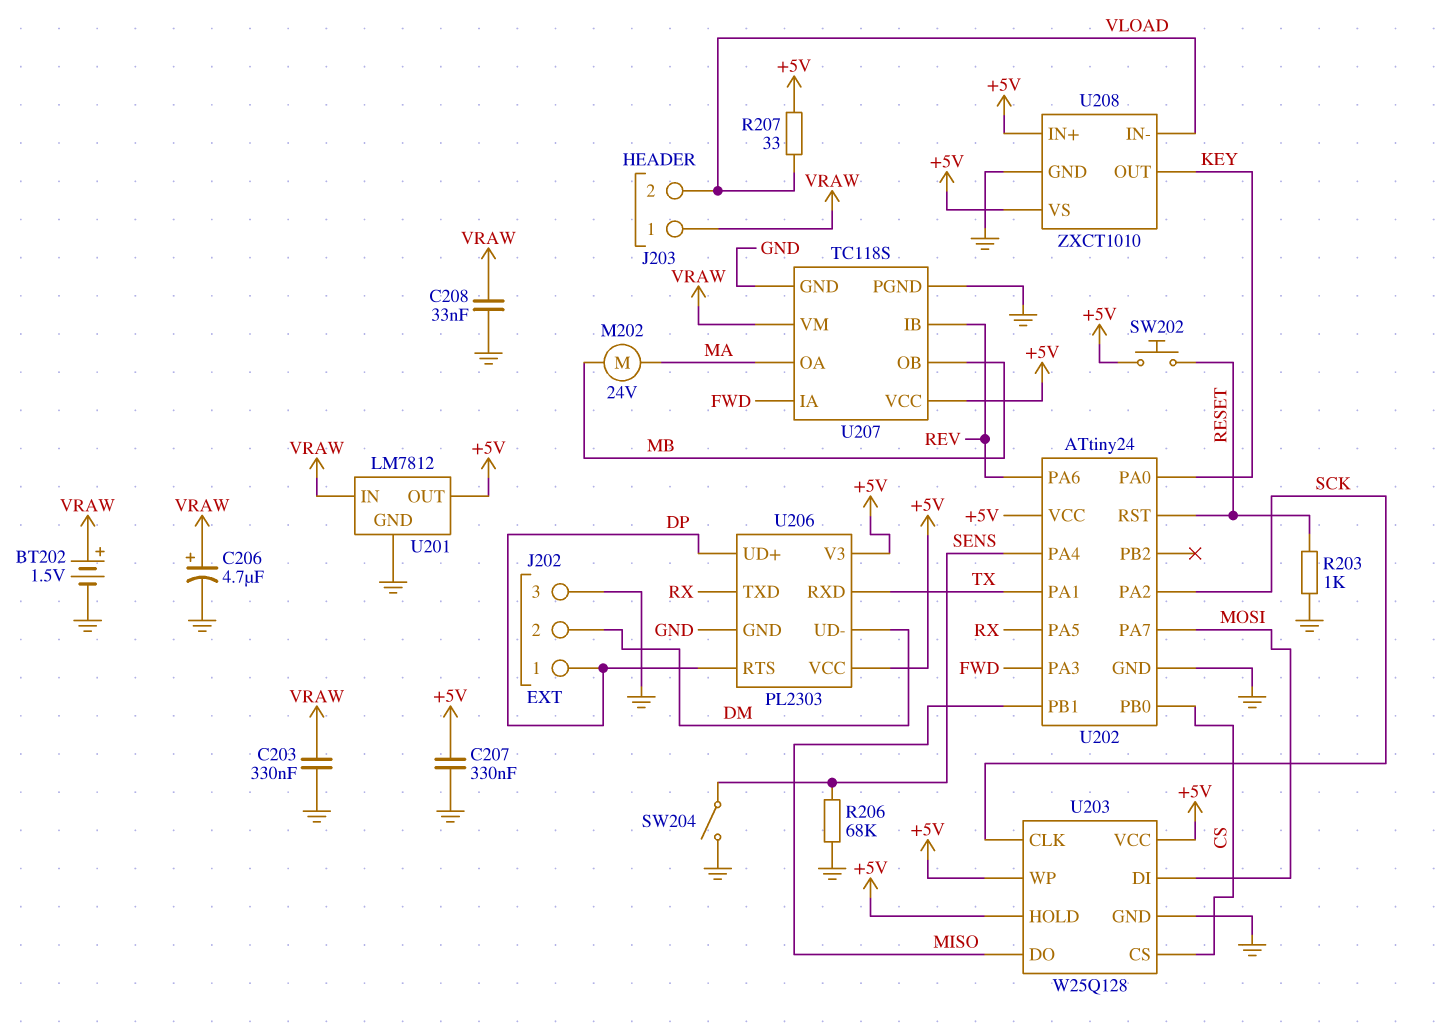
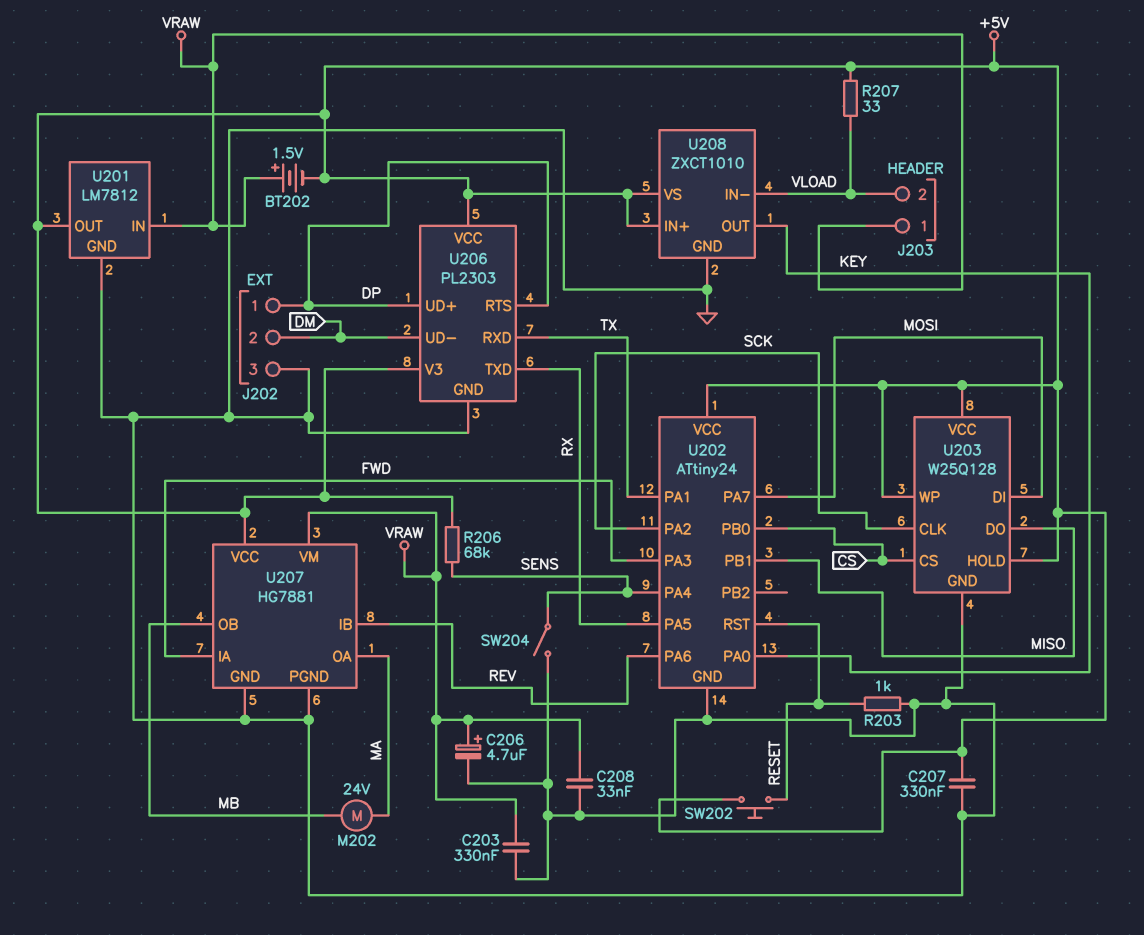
BT202: 1.5V (plus VRAW, minus GND) -> 1.5V (plus VRAW, minus +5V)
R206: 68k (GND, SENS) -> 68k (+5V, SENS)
U207: TC118S -> HG7881

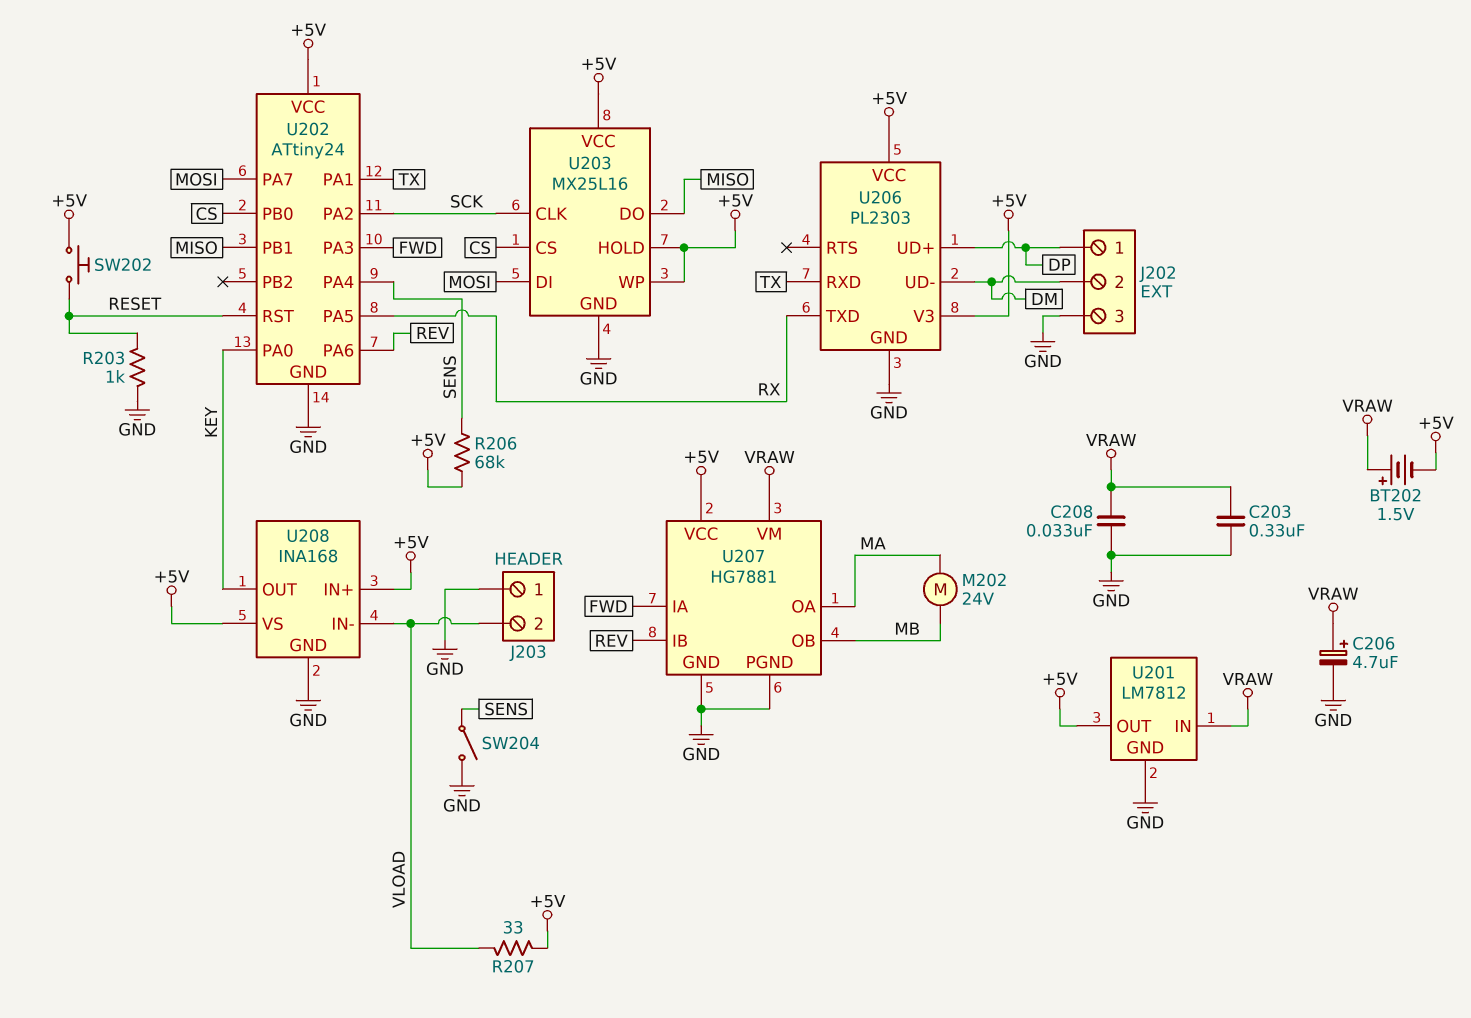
C207: 330nF (+5V, GND) -> none
J203 pin 1: VRAW -> GND
U203: W25Q128 -> MX25L16
U206 pin RTS: DP -> none
U208: ZXCT1010 -> INA168

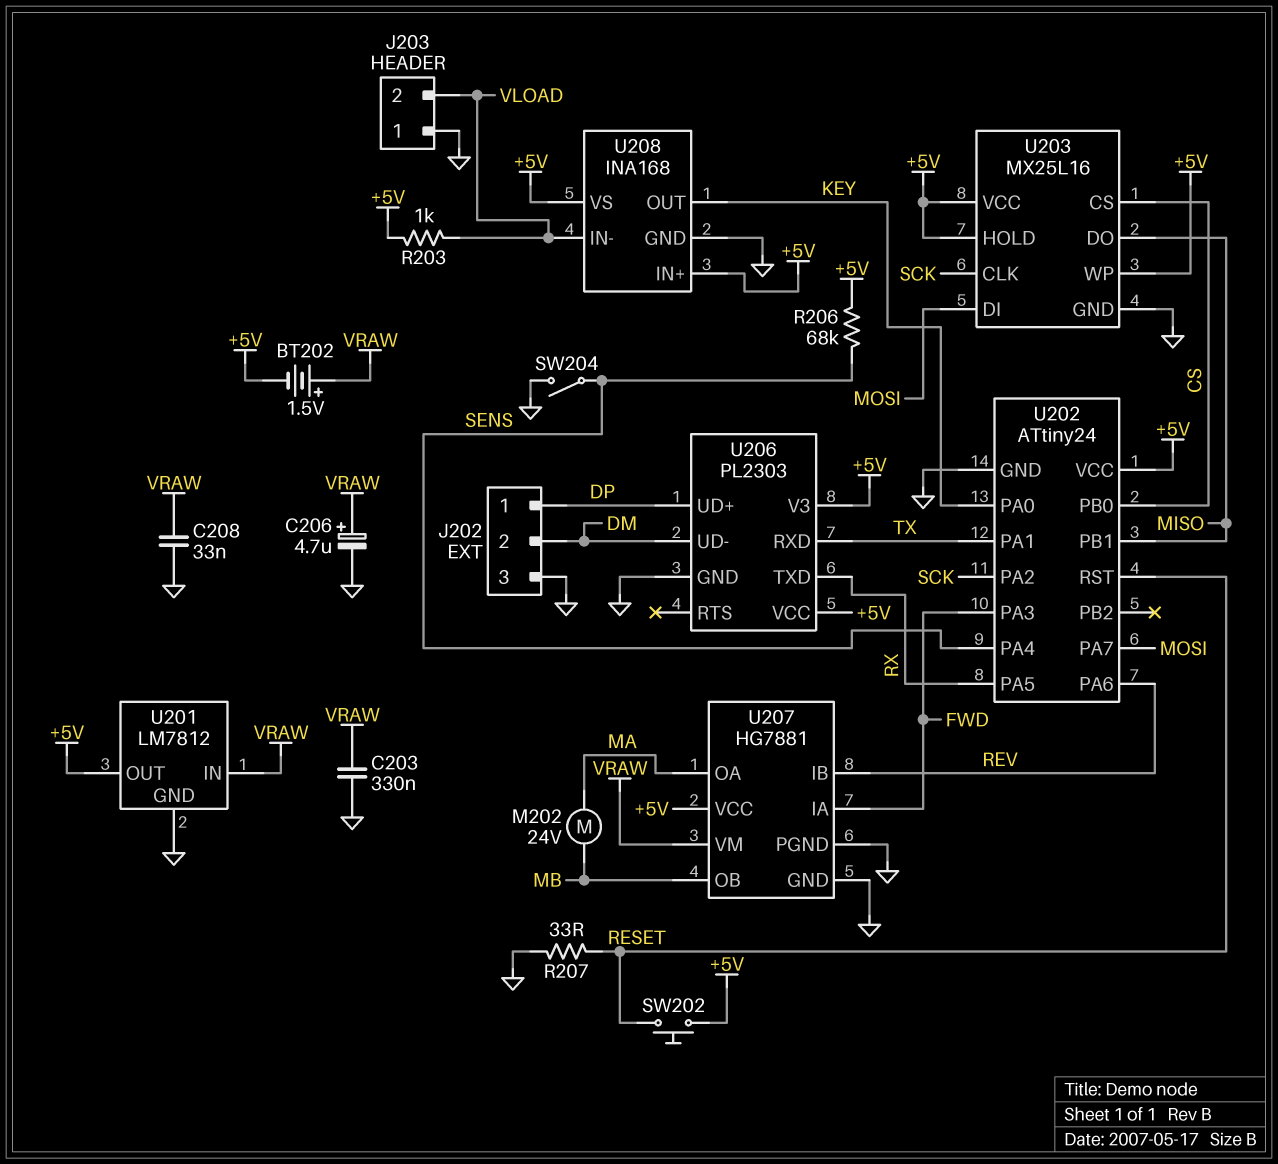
R203: 1k (GND, RESET) -> 1k (+5V, VLOAD)
R207: 33 (+5V, VLOAD) -> 33 (GND, RESET)

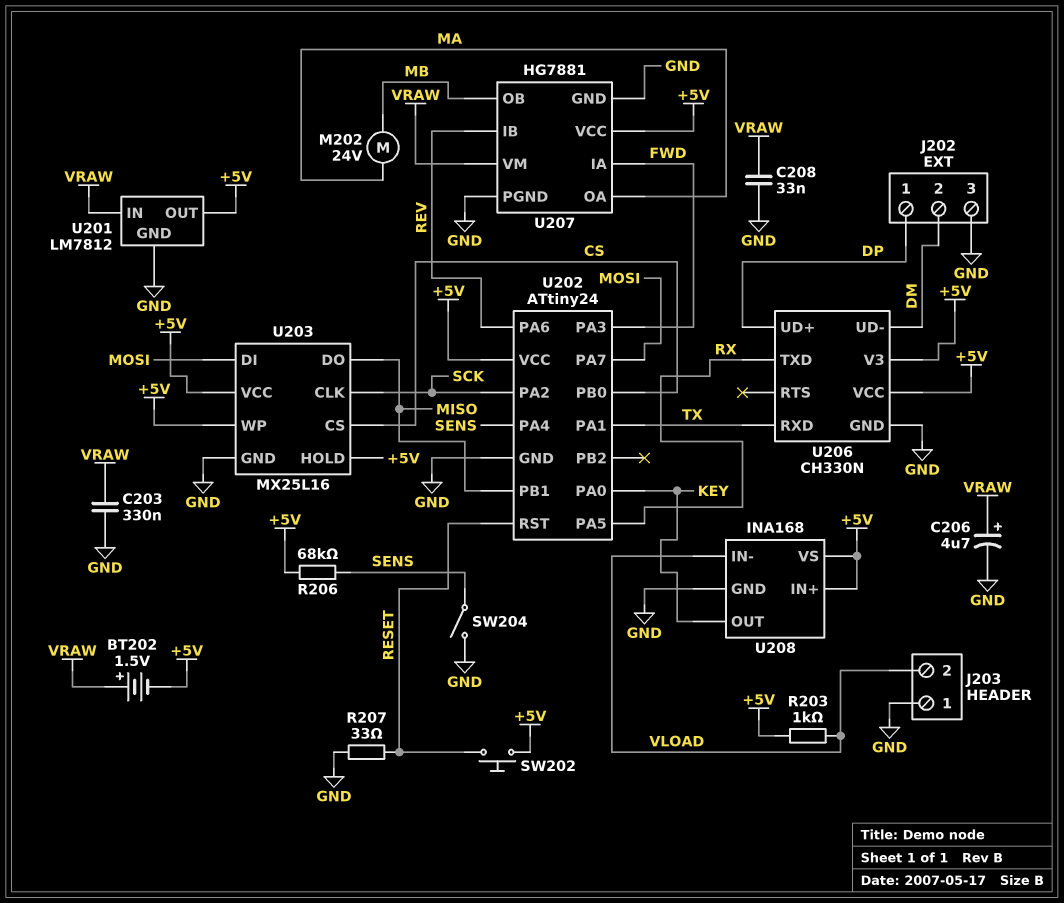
U206: PL2303 -> CH330N

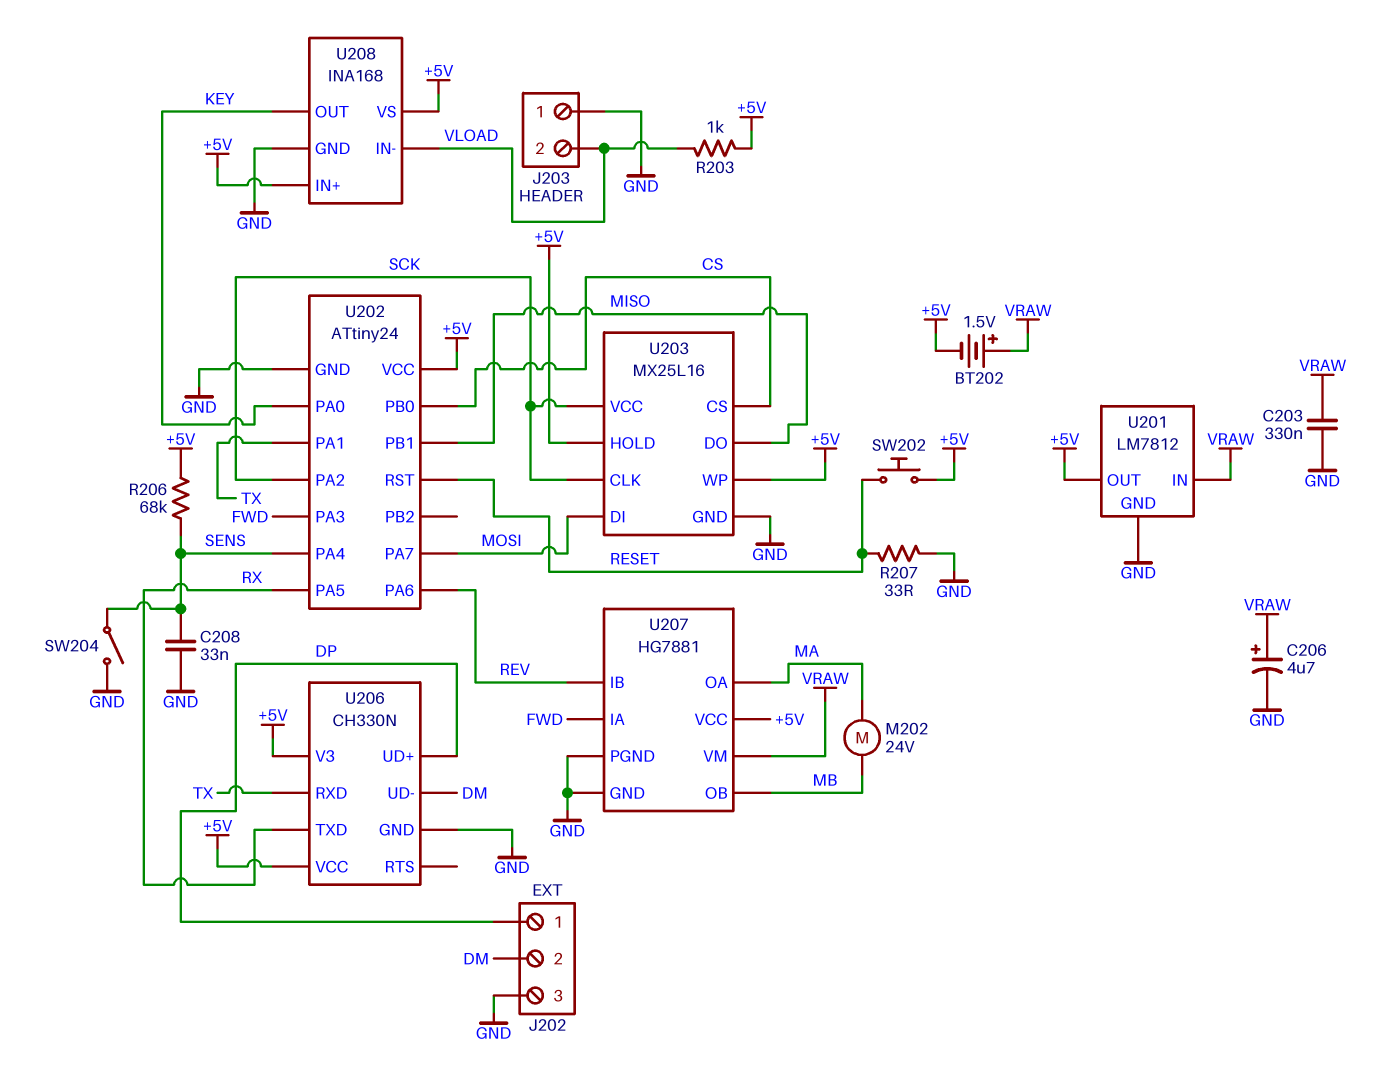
C208: 33nF (GND, VRAW) -> 33nF (GND, SENS)
U203 pin VCC: +5V -> SCK

